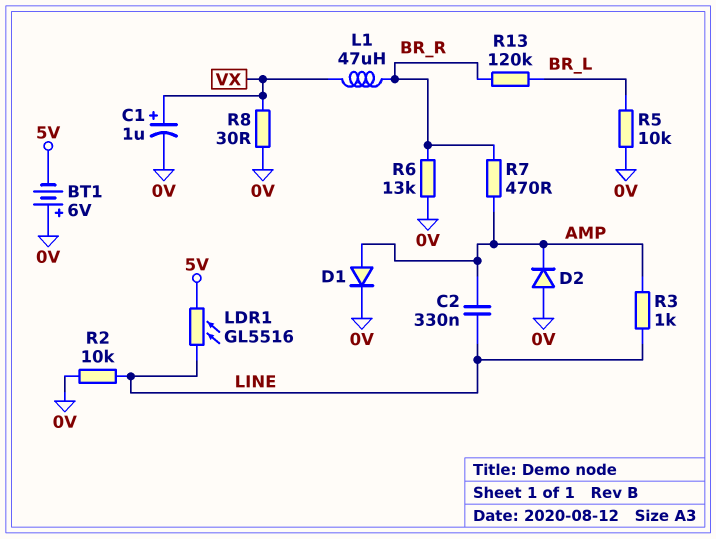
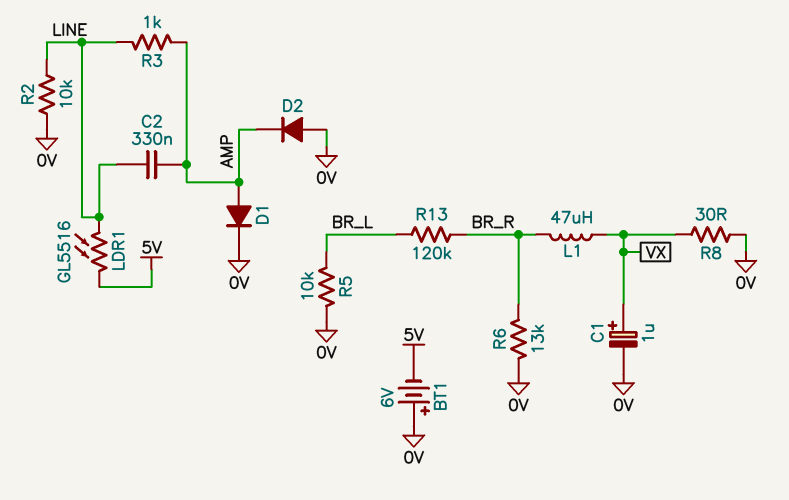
R7: 470 (AMP, BR_R) -> none

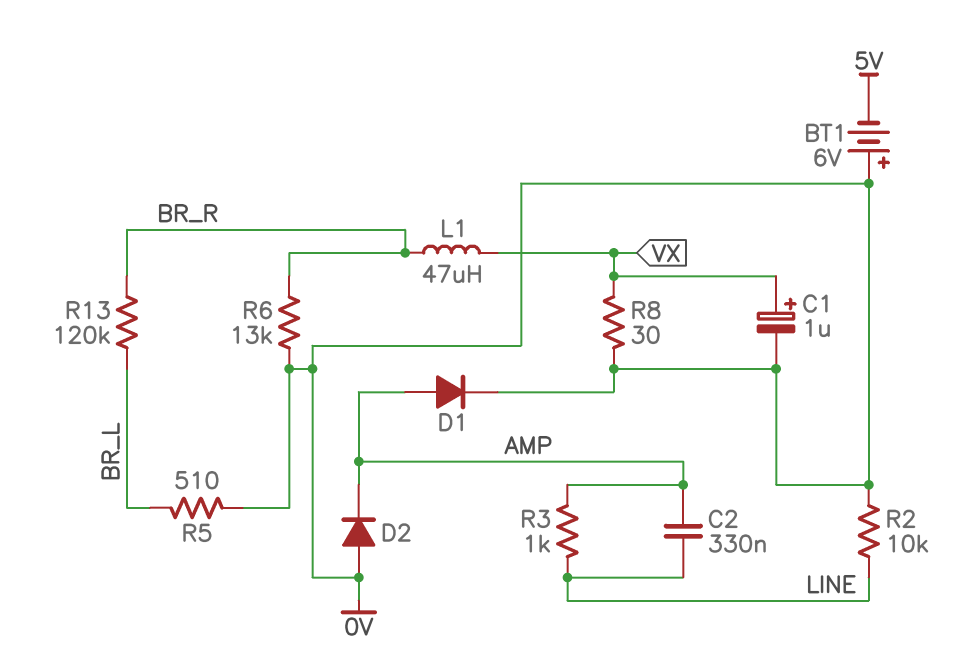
LDR1: GL5516 (5V, LINE) -> none
R5: 10k (0V, BR_L) -> 510 (0V, BR_L)

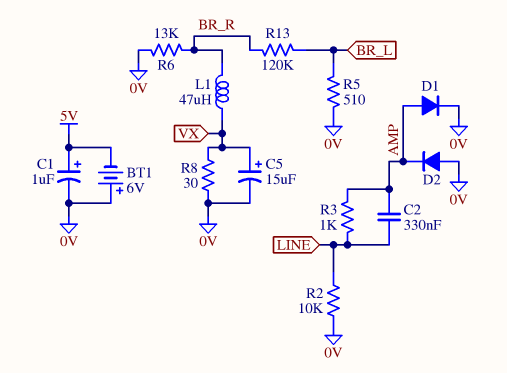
C1: 1uF (plus VX, minus 0V) -> 1uF (plus 5V, minus 0V)
C5: none -> 15uF (plus VX, minus 0V)

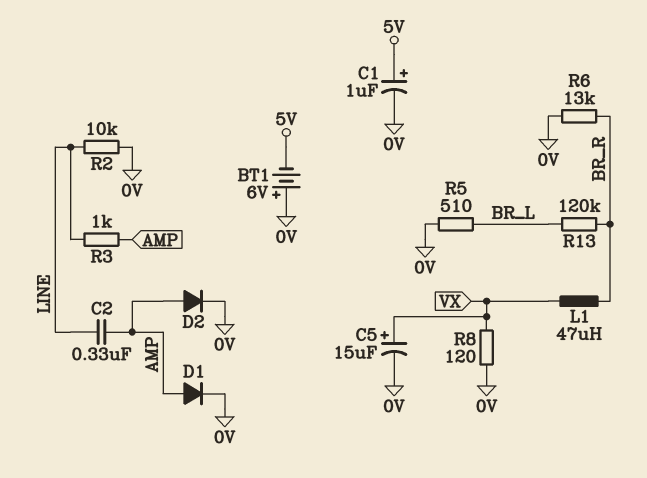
D2: diode (A 0V, K AMP) -> diode (A AMP, K 0V)
R8: 30 (0V, VX) -> 120 (0V, VX)

